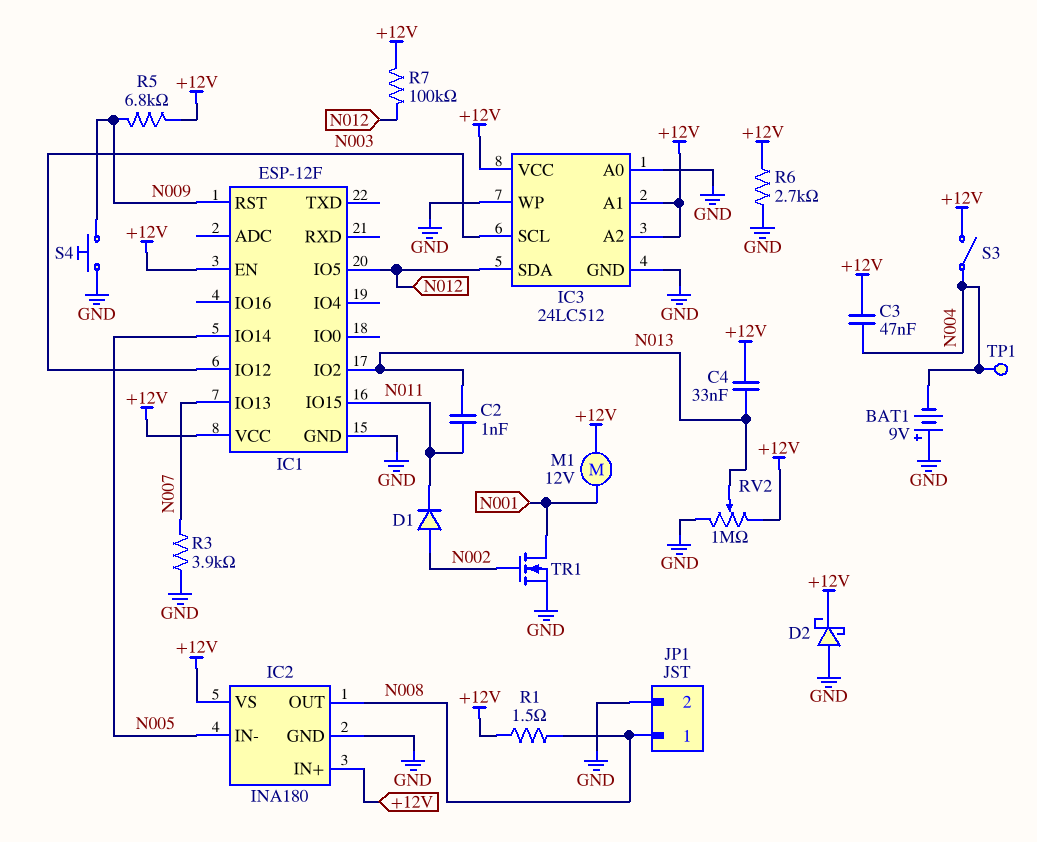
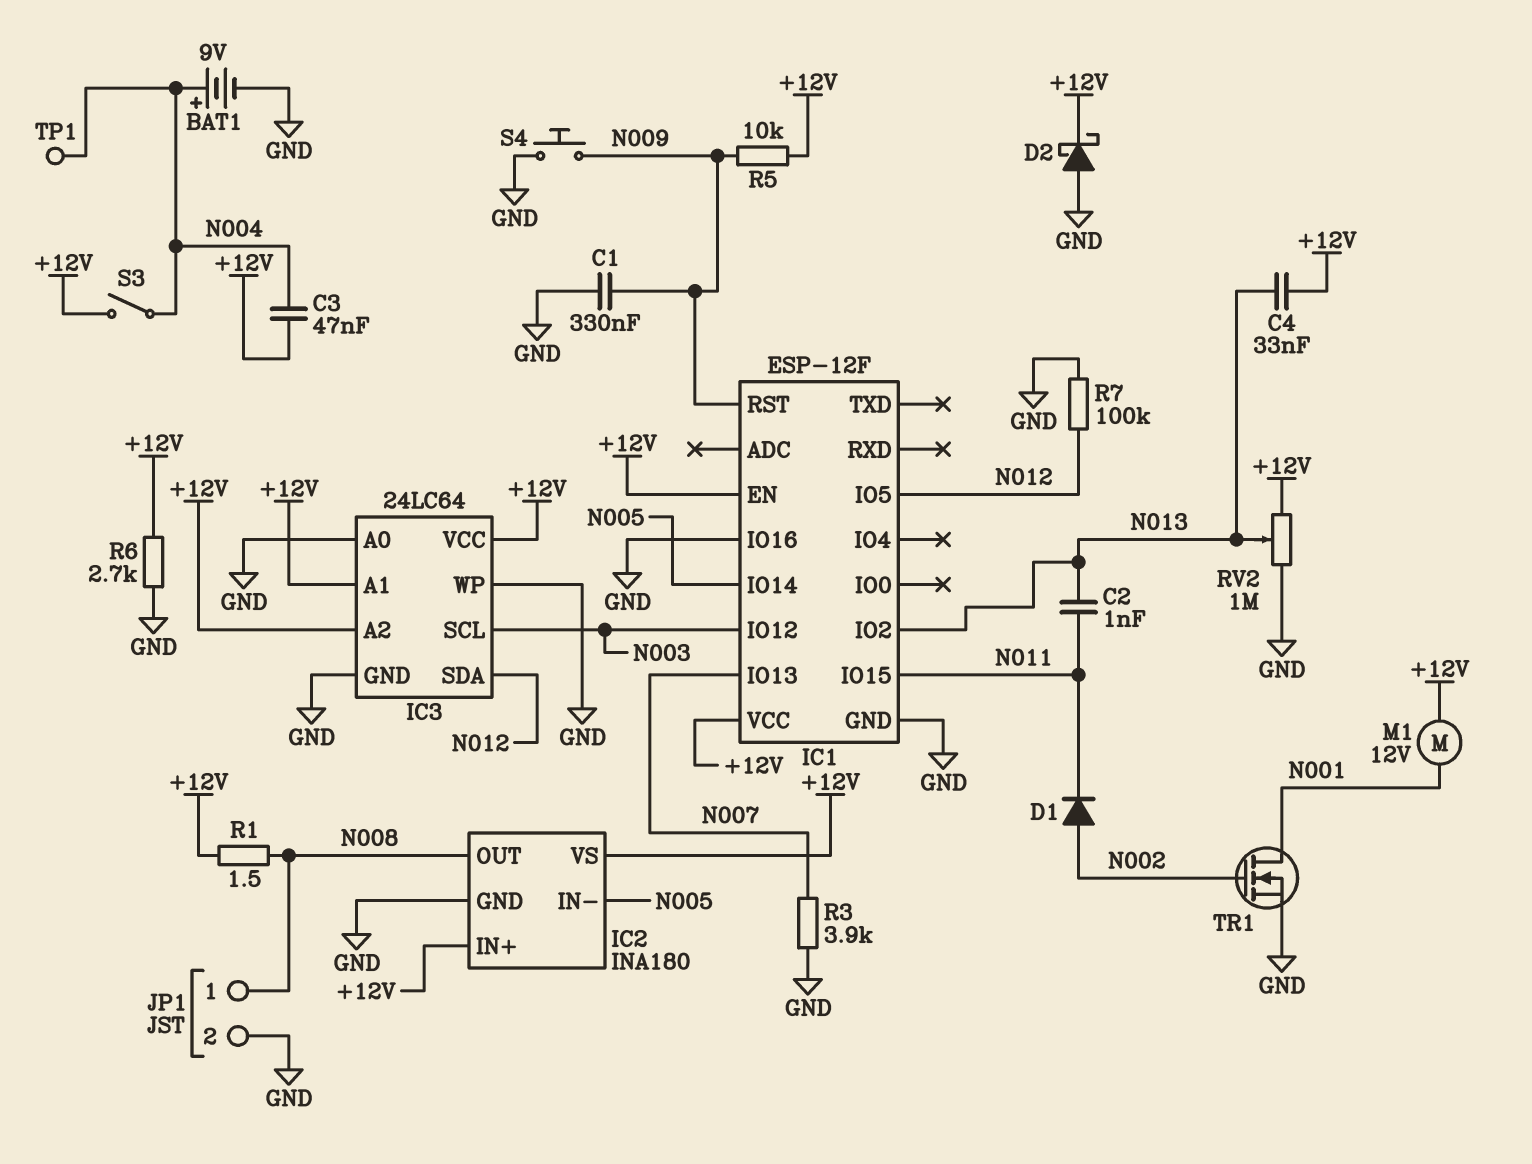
BAT1: 9V (plus GND, minus N004) -> 9V (plus N004, minus GND)
C1: none -> 330nF (GND, N009)
IC1 pin IO16: none -> GND
IC3: 24LC512 -> 24LC64
R5: 6.8k (+12V, N009) -> 10k (+12V, N009)
R7: 100k (+12V, N012) -> 100k (GND, N012)

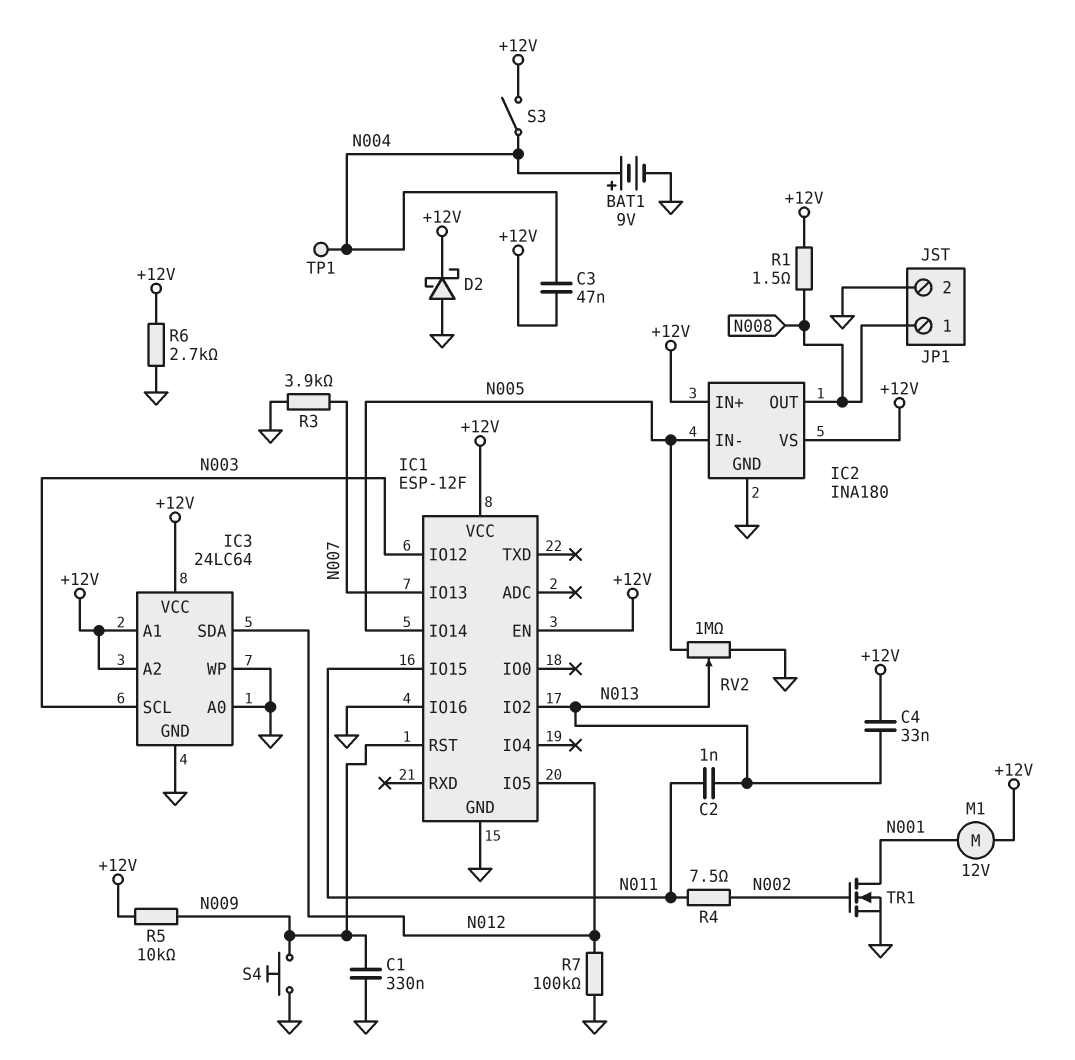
D1: diode (A N002, K N011) -> none
R4: none -> 7.5 (N002, N011)
RV2: 1M (+12V, GND, wiper N013) -> 1M (GND, N005, wiper N013)

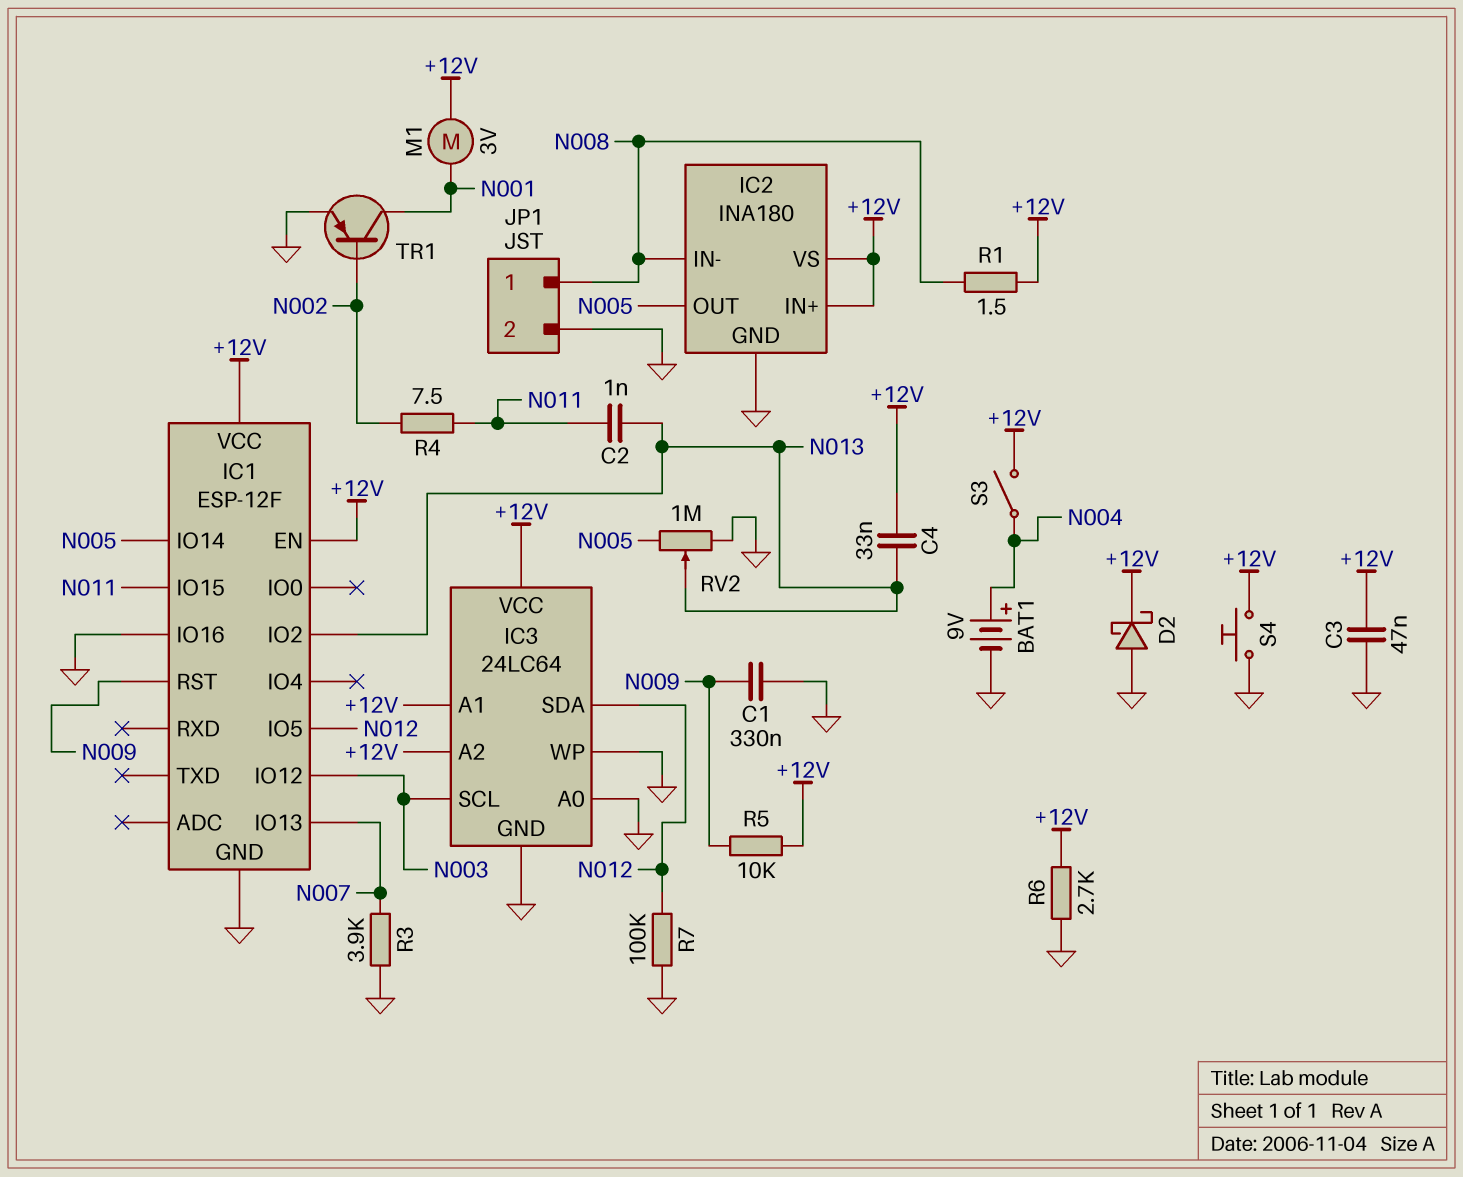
C3: 47nF (+12V, N004) -> 47nF (+12V, GND)
IC2 pin IN-: N005 -> N008
IC2 pin OUT: N008 -> N005
M1: motor 12V (+12V, N001) -> motor 3V (+12V, N001)
S4: button (GND, N009) -> button (+12V, GND)
TP1: test point (N004) -> none
TR1: NMOS (G N002, D N001, S GND) -> PNP (B N002, C N001, E GND)

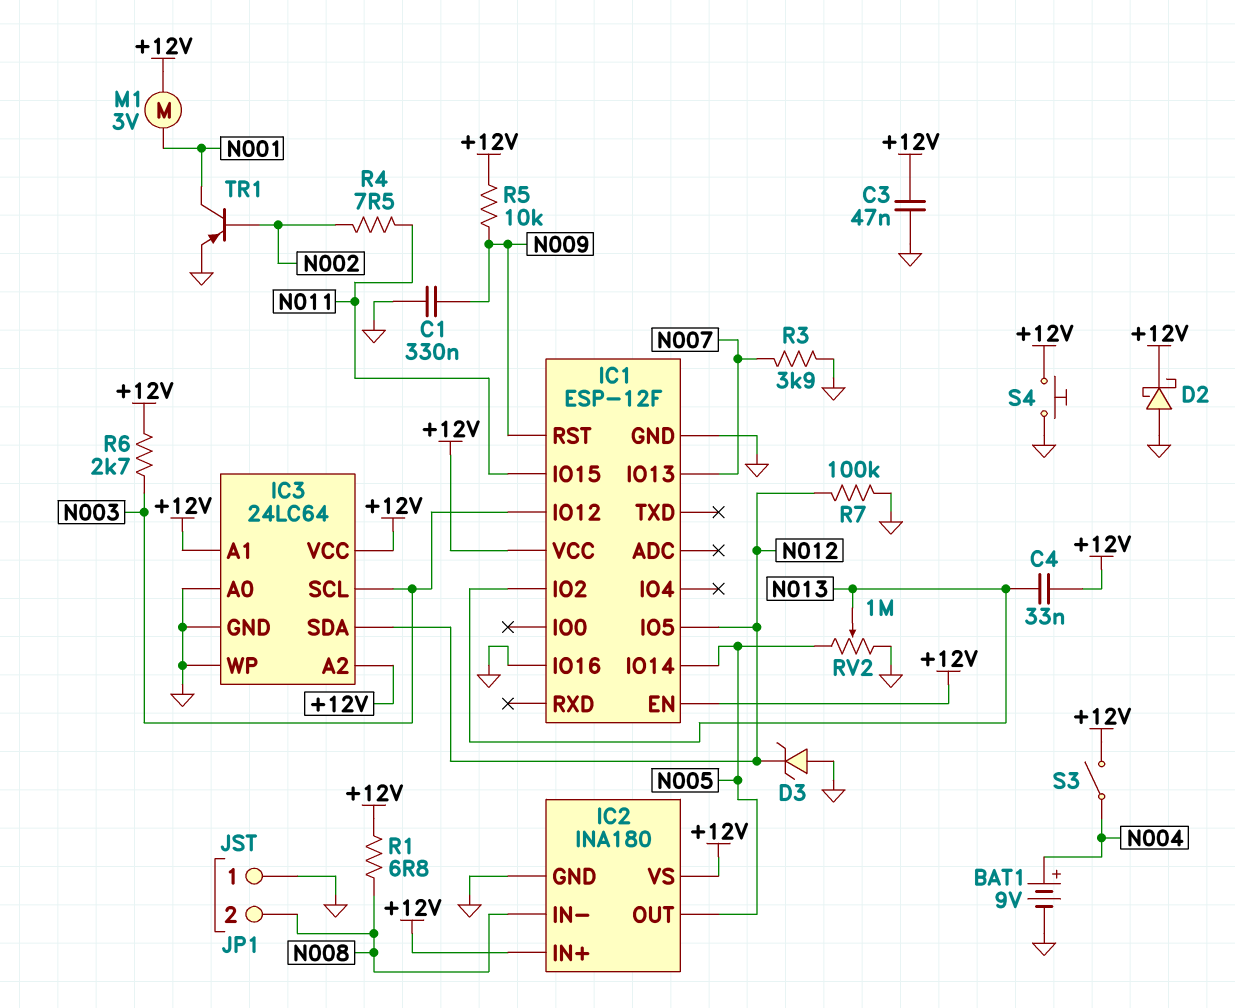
C2: 1nF (N011, N013) -> none
D3: none -> zener (A GND, K N012)
JP1 pin 1: N008 -> GND
JP1 pin 2: GND -> N008
R1: 1.5 (+12V, N008) -> 6.8 (+12V, N008)
R6: 2.7k (+12V, GND) -> 2.7k (+12V, N003)

